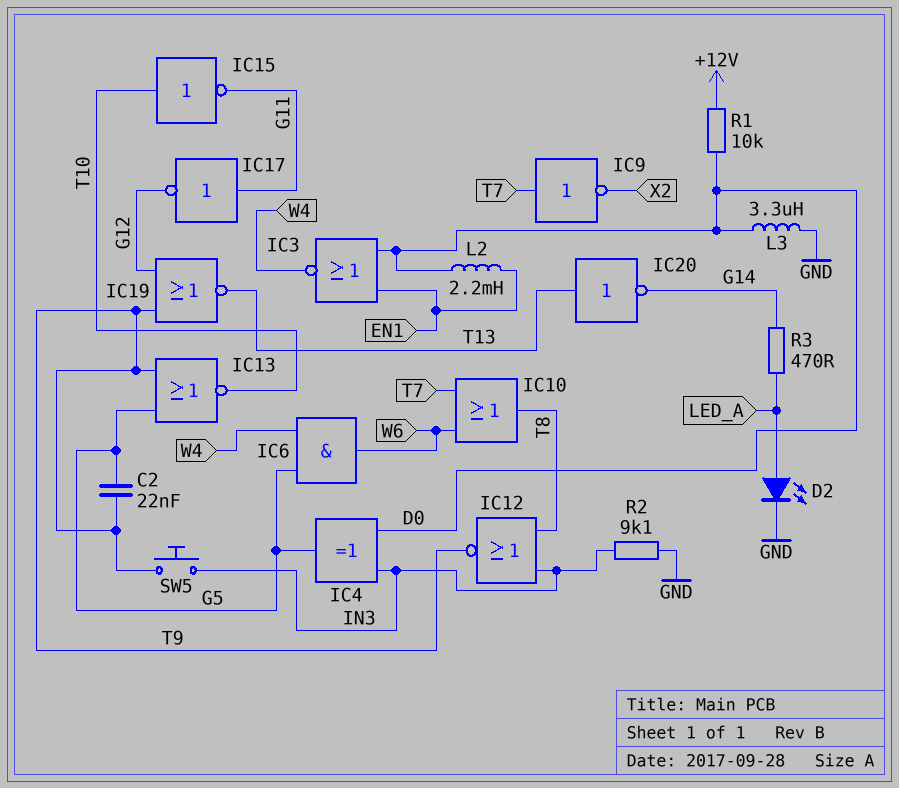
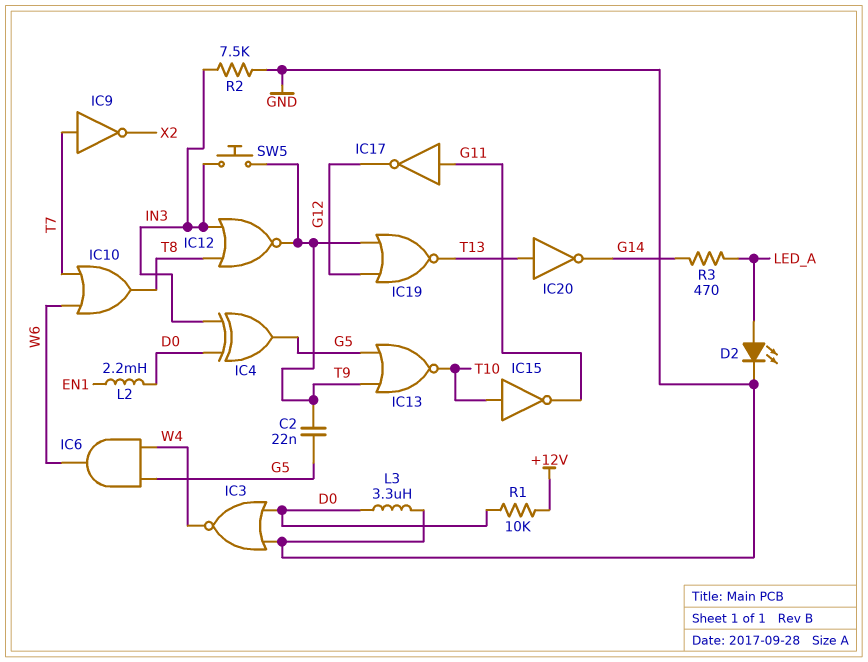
IC3: NOR (in D0, in EN1, out W4) -> NOR (in D0, in GND, out W4)
R2: 9.1k (GND, IN3) -> 7.5k (GND, IN3)

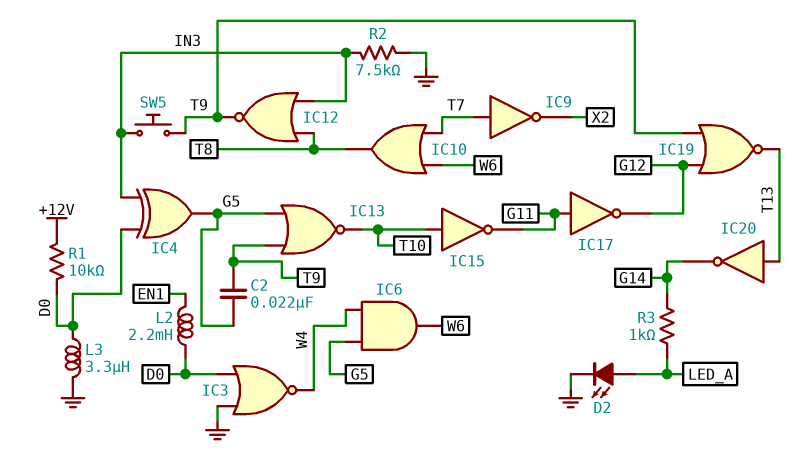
R3: 470 (G14, LED_A) -> 1k (G14, LED_A)

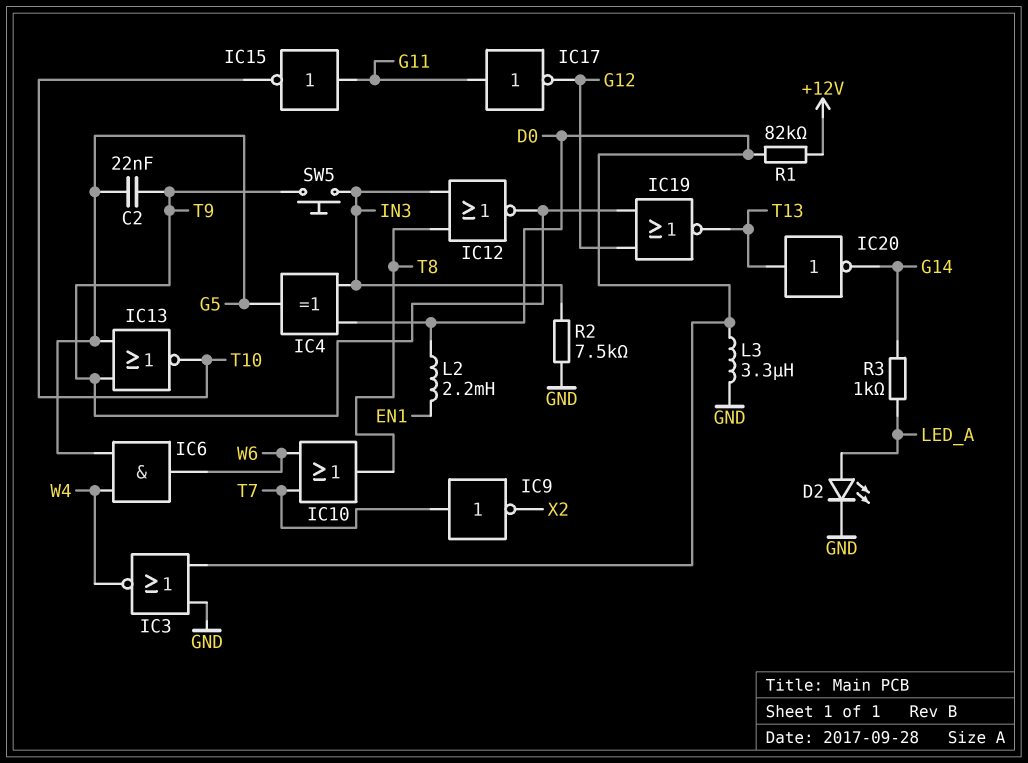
IC15: NOT (in T10, out G11) -> NOT (in G11, out T10)
R1: 10k (+12V, D0) -> 82k (+12V, D0)

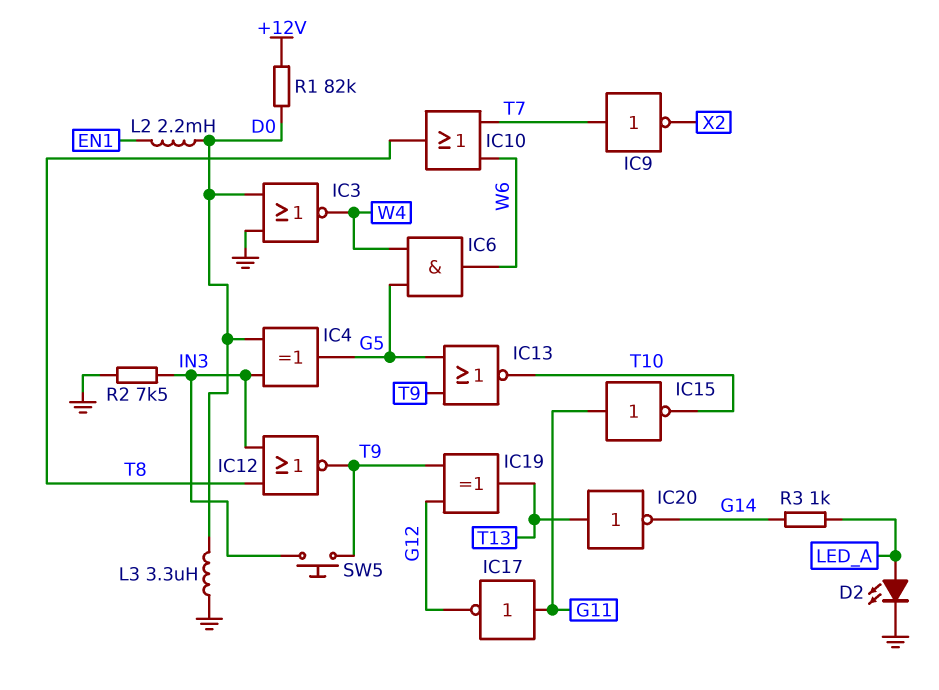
C2: 22nF (G5, T9) -> none
IC19: NOR (in G12, in T9, out T13) -> XOR (in G12, in T9, out T13)

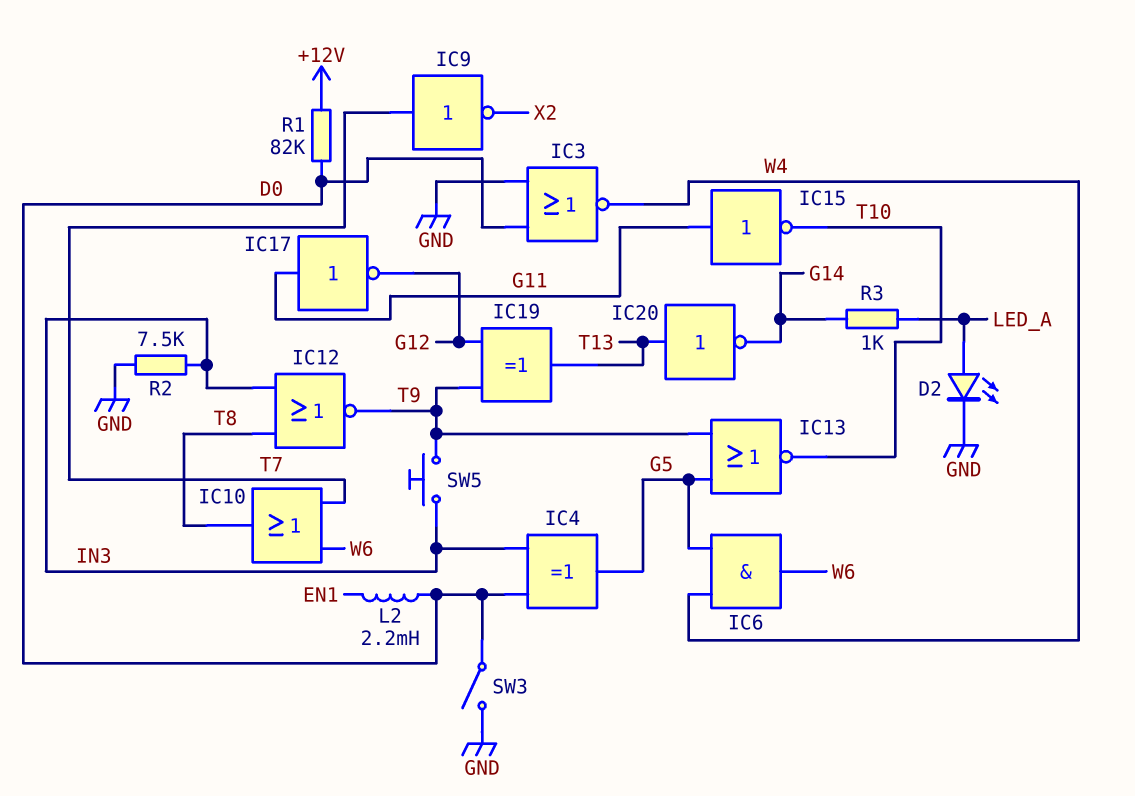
L3: 3.3uH (D0, GND) -> none
SW3: none -> switch (D0, GND)

